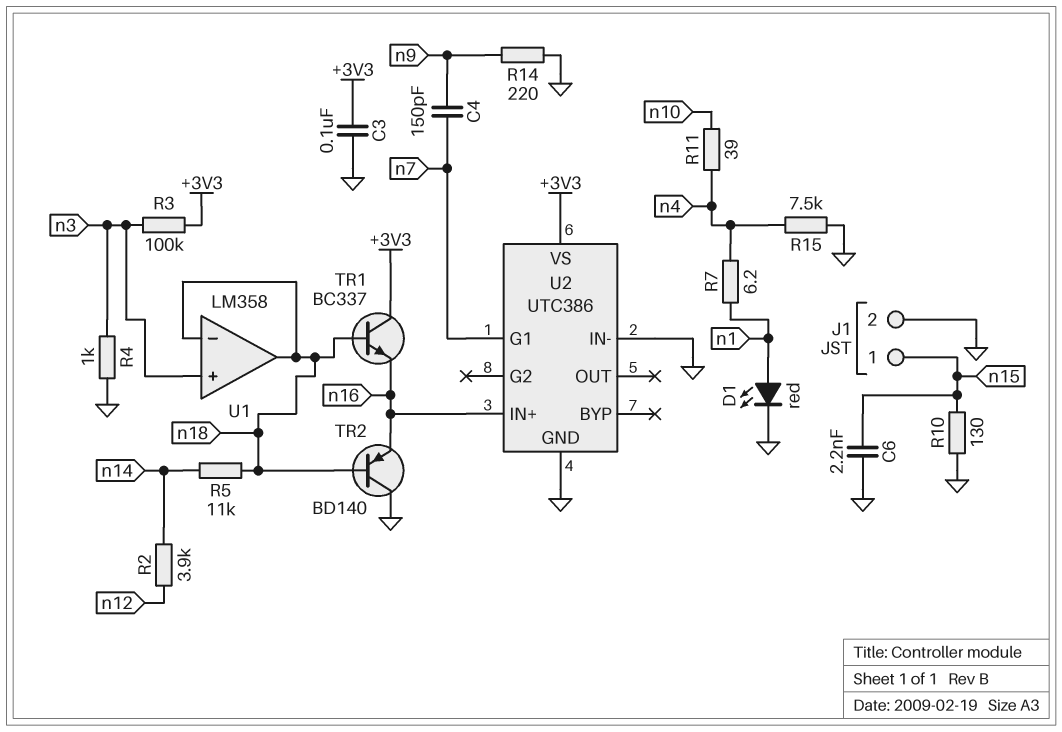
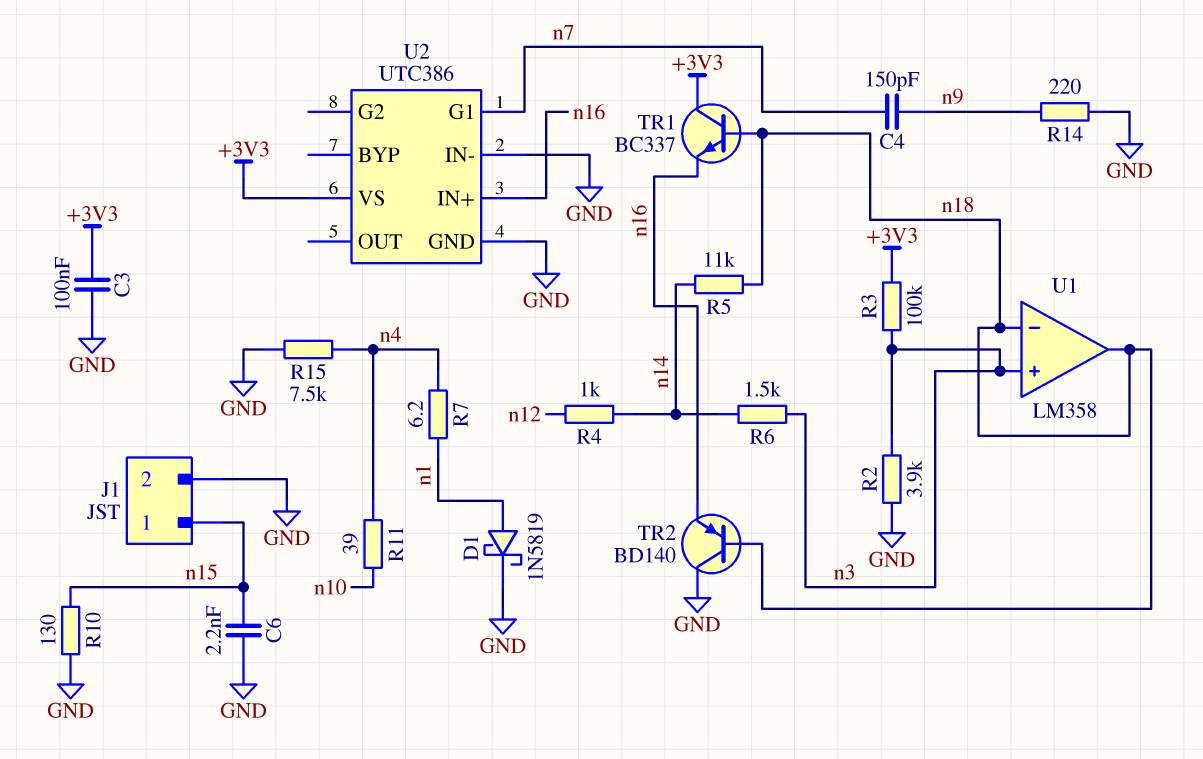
D1: LED red (A n1, K GND) -> schottky 1N5819 (A n1, K GND)
R2: 3.9k (n12, n14) -> 3.9k (GND, n3)
R4: 1k (GND, n3) -> 1k (n12, n14)
R6: none -> 1.5k (n3, n14)

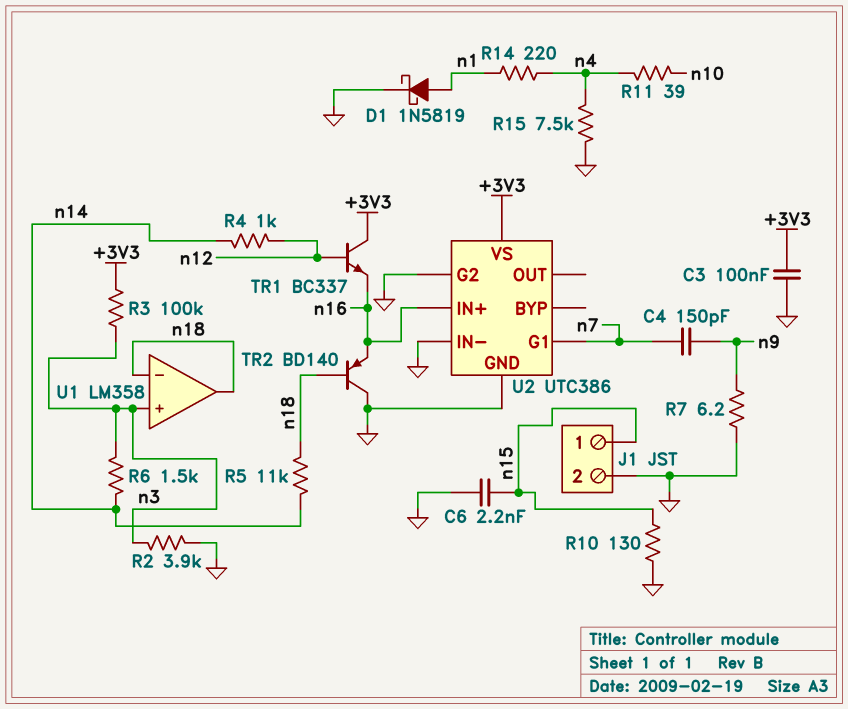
R7: 6.2 (n1, n4) -> 6.2 (GND, n9)
R14: 220 (GND, n9) -> 220 (n1, n4)
TR1: NPN BC337 (B n18, C +3V3, E n16) -> NPN BC337 (B n12, C +3V3, E n16)
U2 pin G2: none -> GND

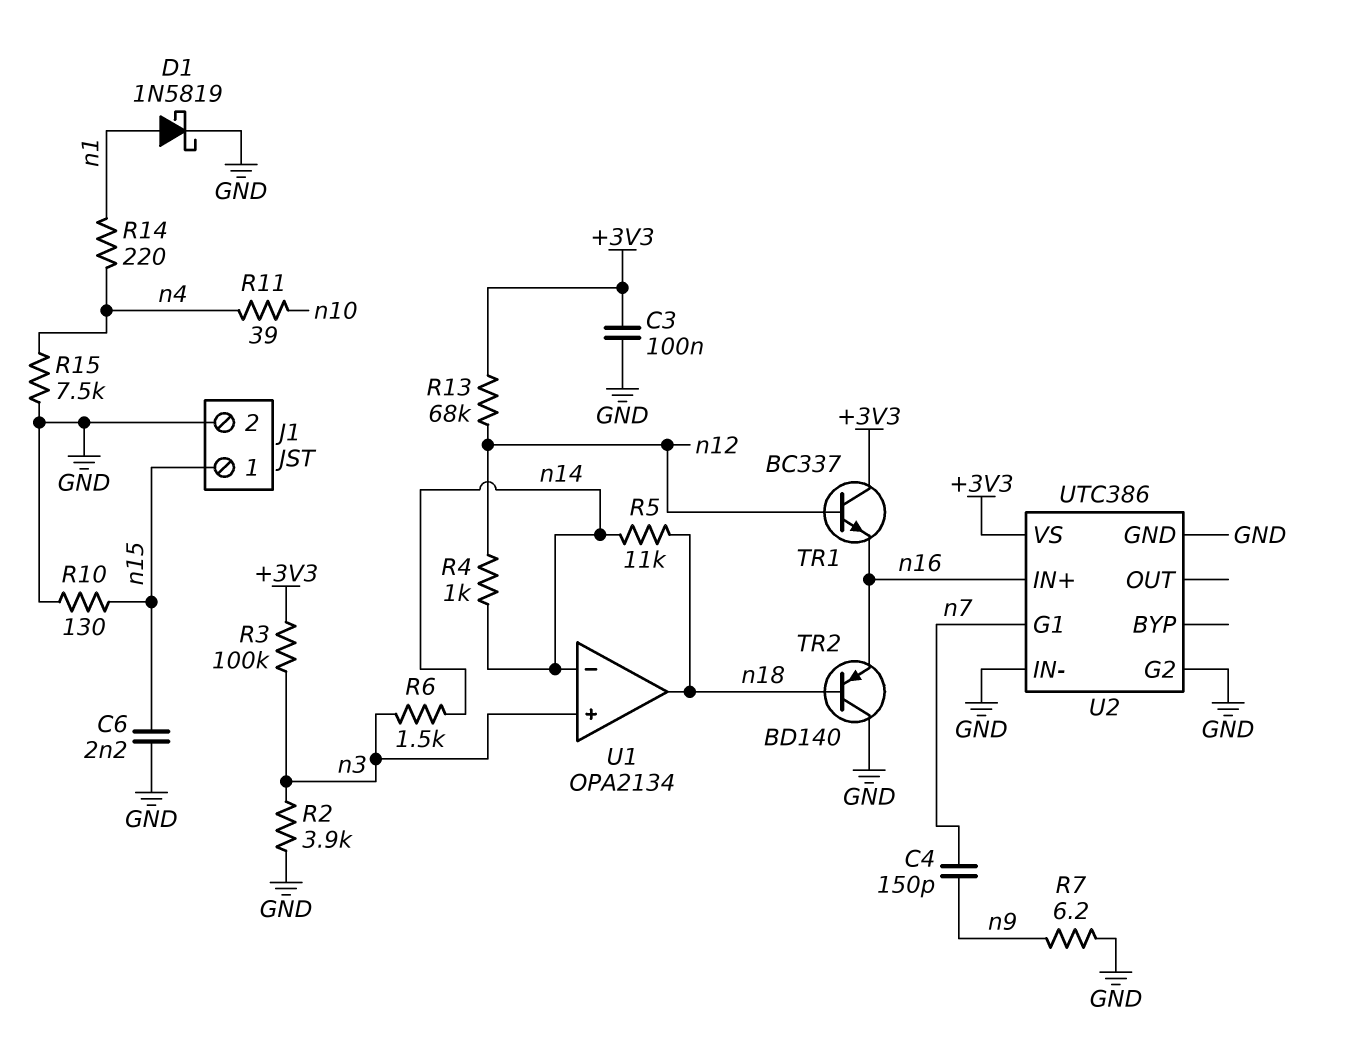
R13: none -> 68k (+3V3, n12)
U1: LM358 -> OPA2134
U1 pin in-: n18 -> n14

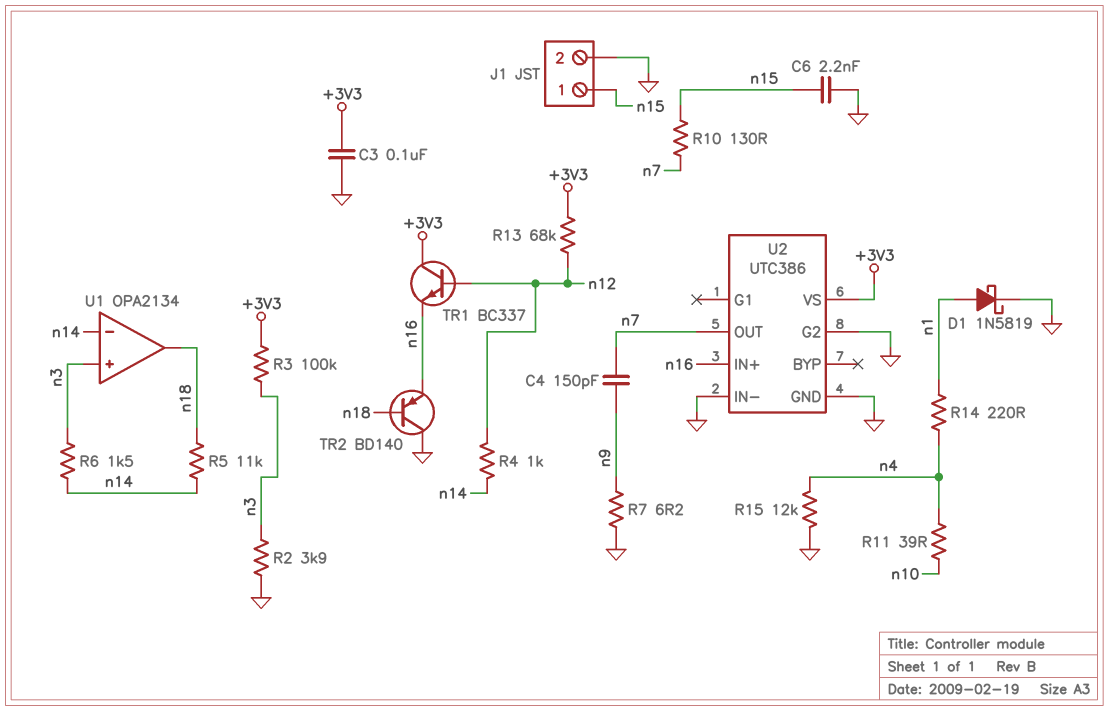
R10: 130 (GND, n15) -> 130 (n7, n15)
R15: 7.5k (GND, n4) -> 12k (GND, n4)
U2 pin G1: n7 -> none
U2 pin OUT: none -> n7

